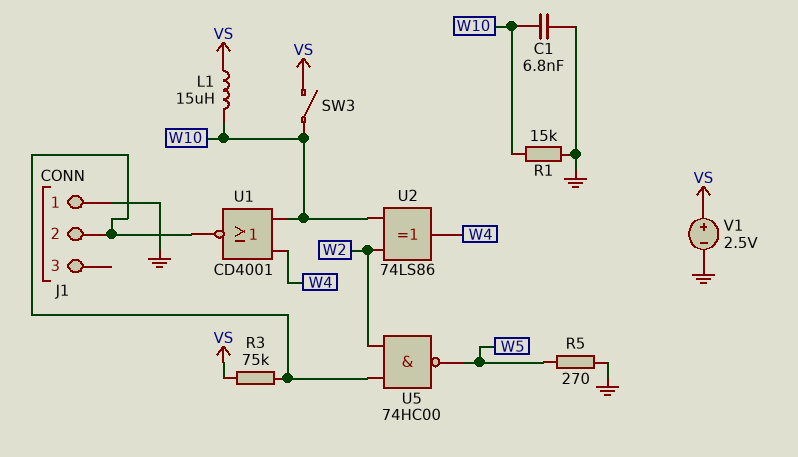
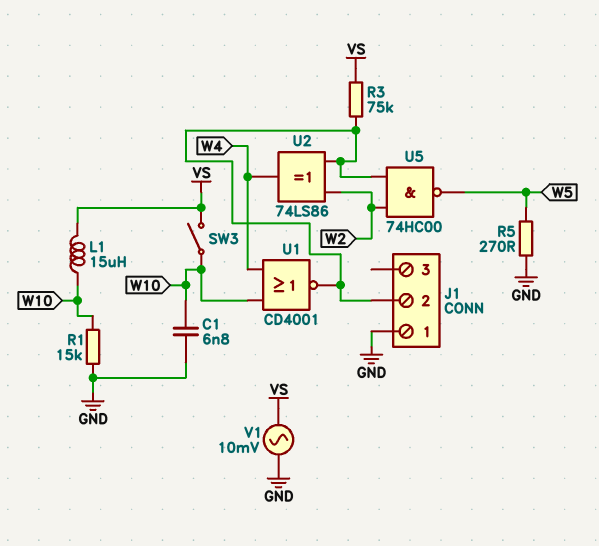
U2: XOR 74LS86 (in W2, in W10, out W4) -> XOR 74LS86 (in J1/2, in W2, out W4)
V1: 2.5V (plus VS, minus GND) -> AC 10mV (GND, VS)

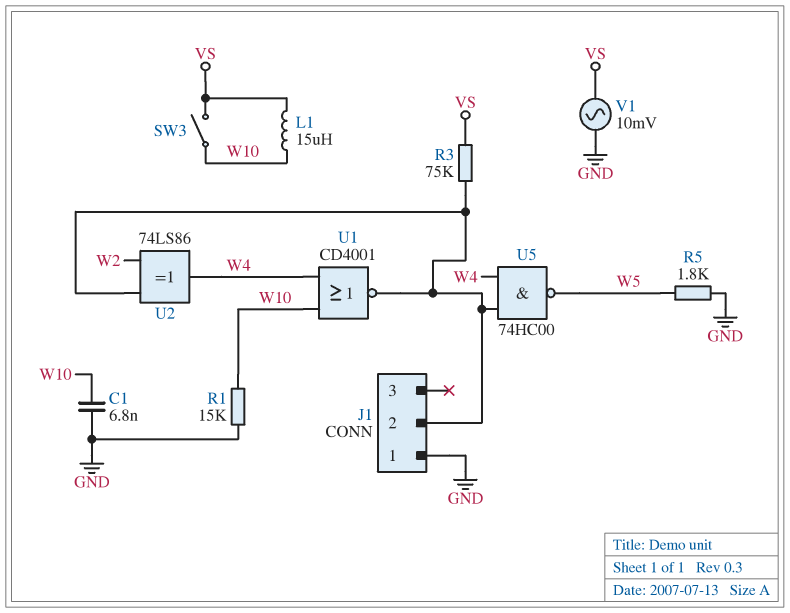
R5: 270 (GND, W5) -> 1.8k (GND, W5)
U5: NAND 74HC00 (in J1/2, in W2, out W5) -> NAND 74HC00 (in J1/2, in W4, out W5)

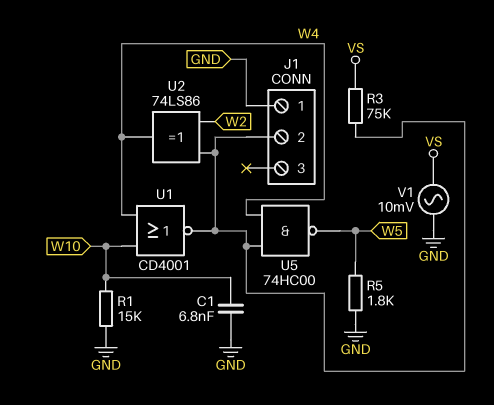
L1: 15uH (VS, W10) -> none
SW3: switch (VS, W10) -> none

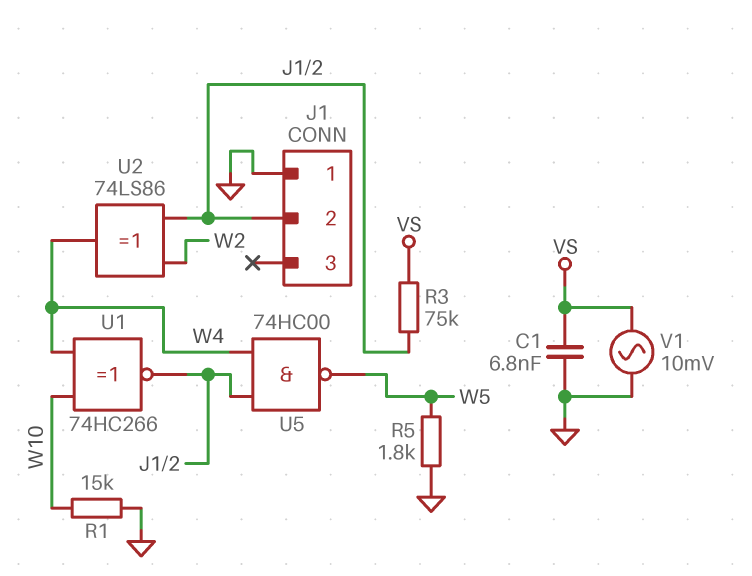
C1: 6.8nF (GND, W10) -> 6.8nF (GND, VS)
U1: NOR CD4001 (in W4, in W10, out J1/2) -> XNOR 74HC266 (in W4, in W10, out J1/2)

